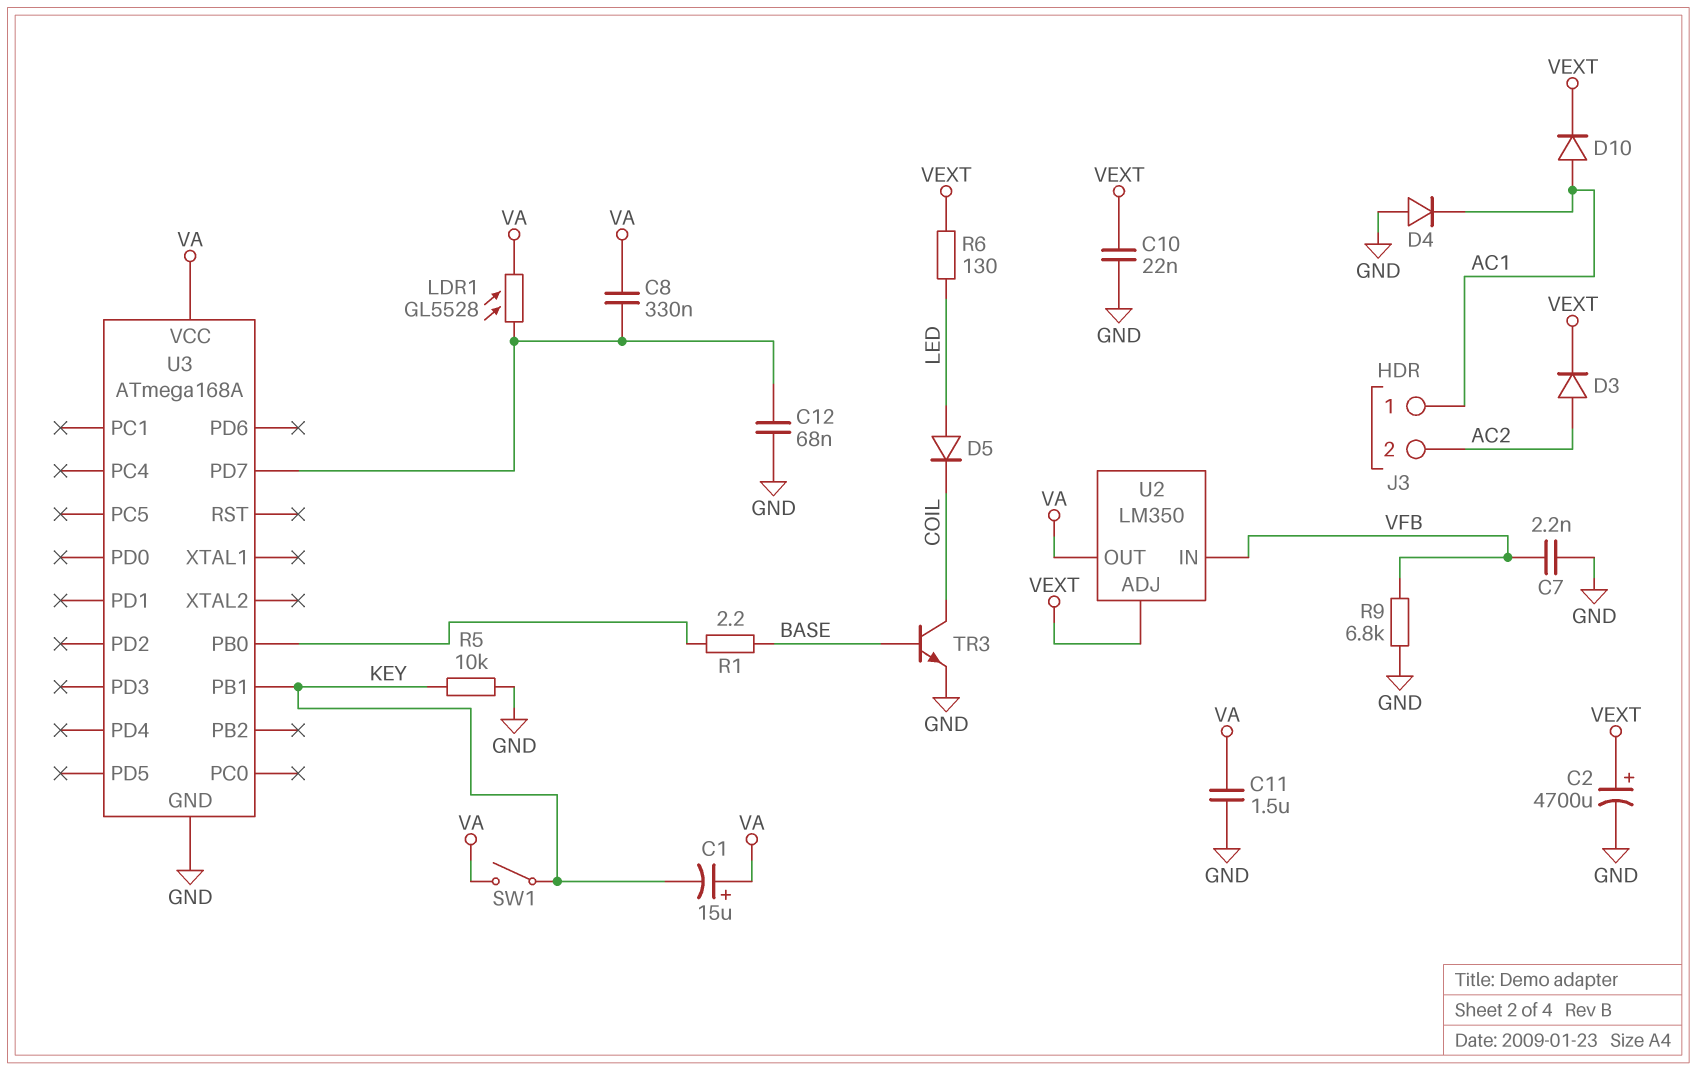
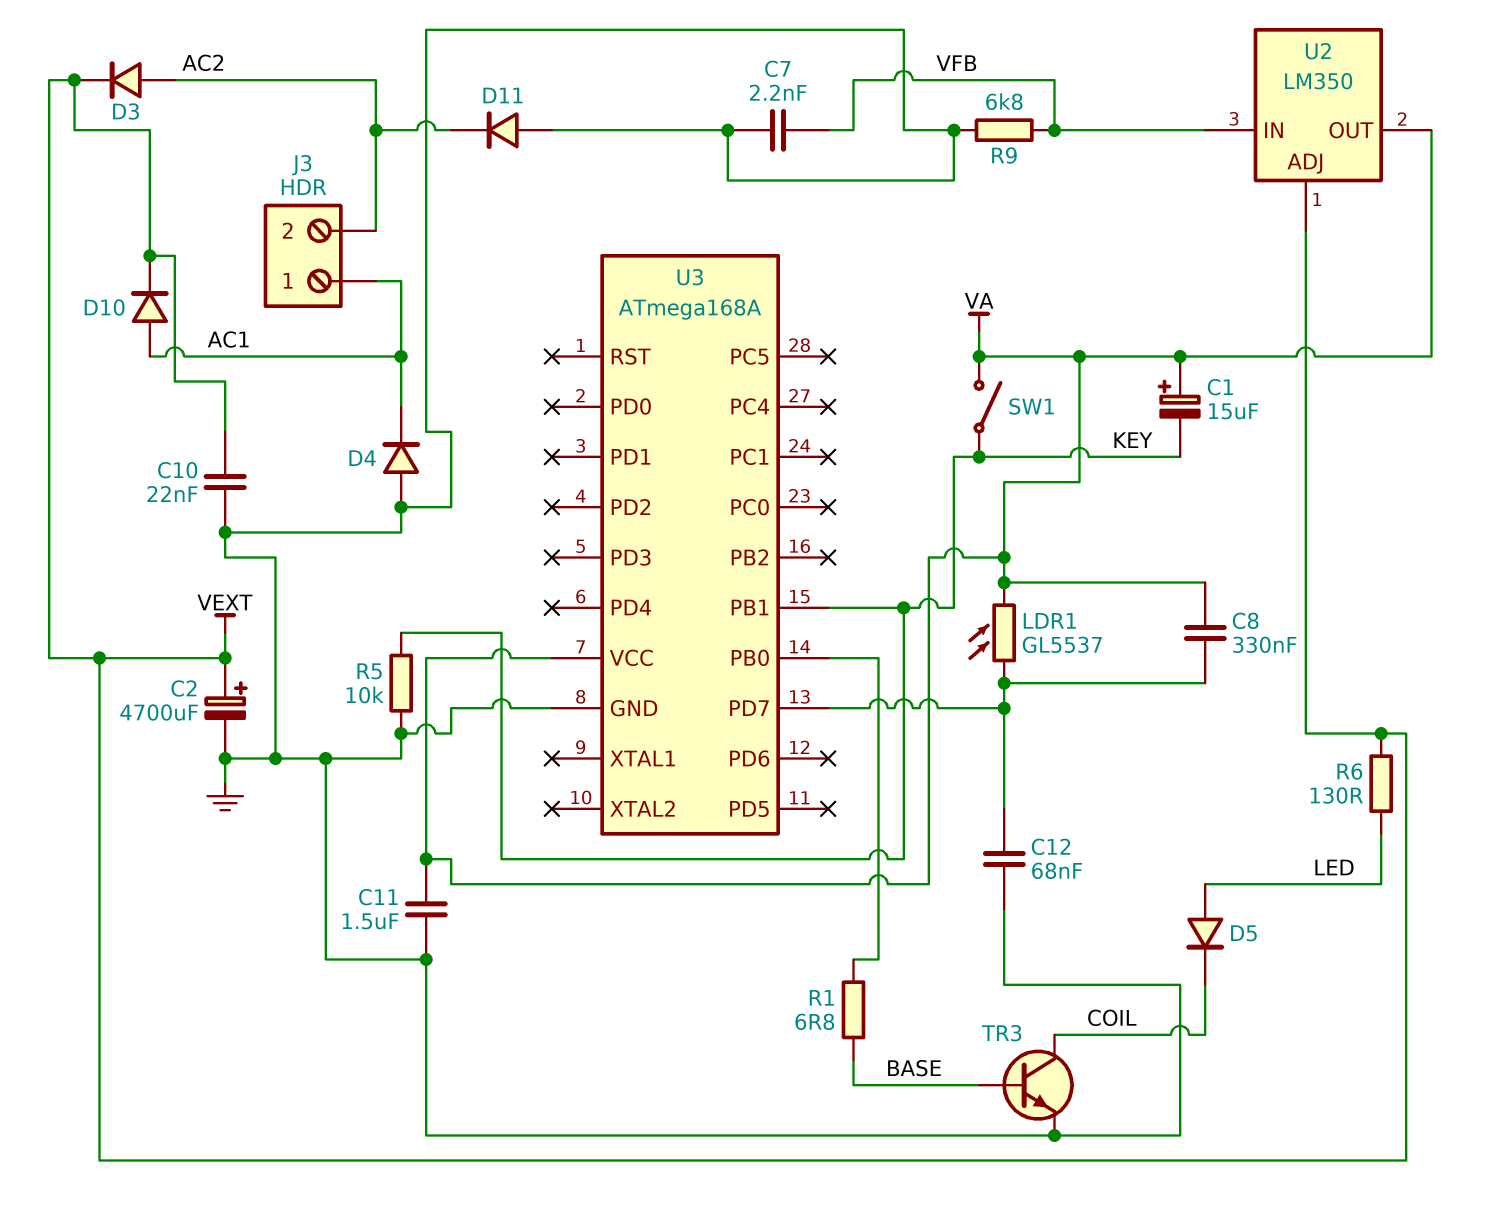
D11: none -> diode (A GND, K AC2)
LDR1: GL5528 (U3/PD7, VA) -> GL5537 (U3/PD7, VA)
R1: 2.2 (BASE, U3/PB0) -> 6.8 (BASE, U3/PB0)

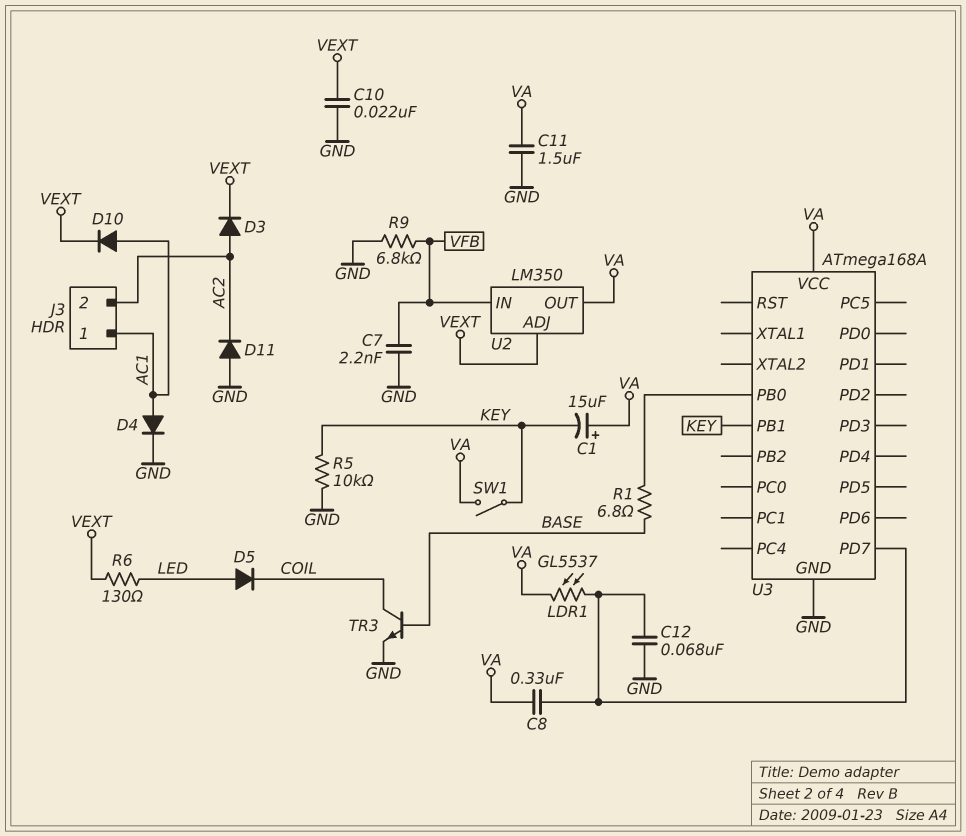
C2: 4700uF (plus VEXT, minus GND) -> none
D4: diode (A GND, K AC1) -> diode (A AC1, K GND)

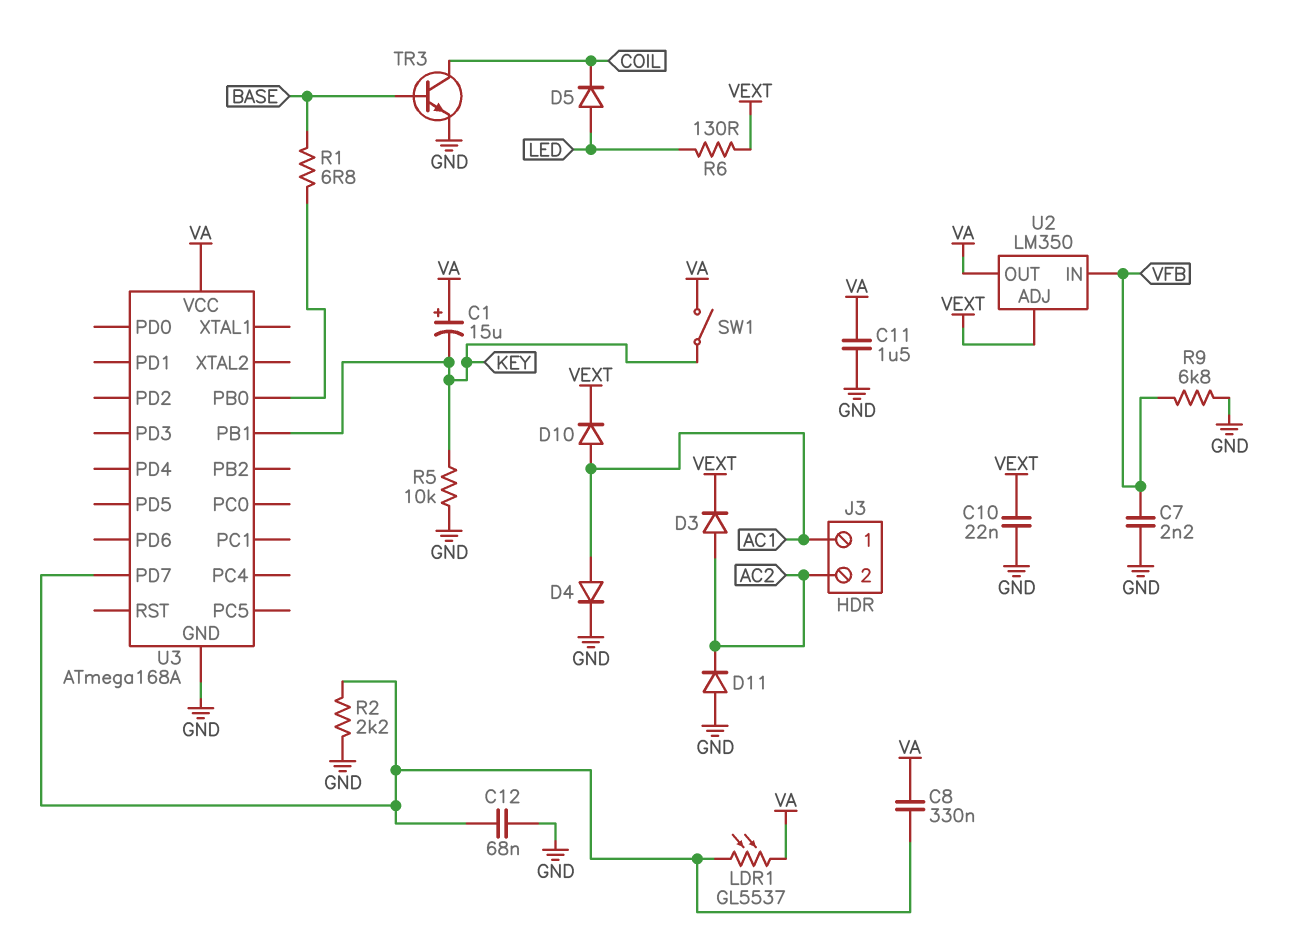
R2: none -> 2.2k (GND, U3/PD7)

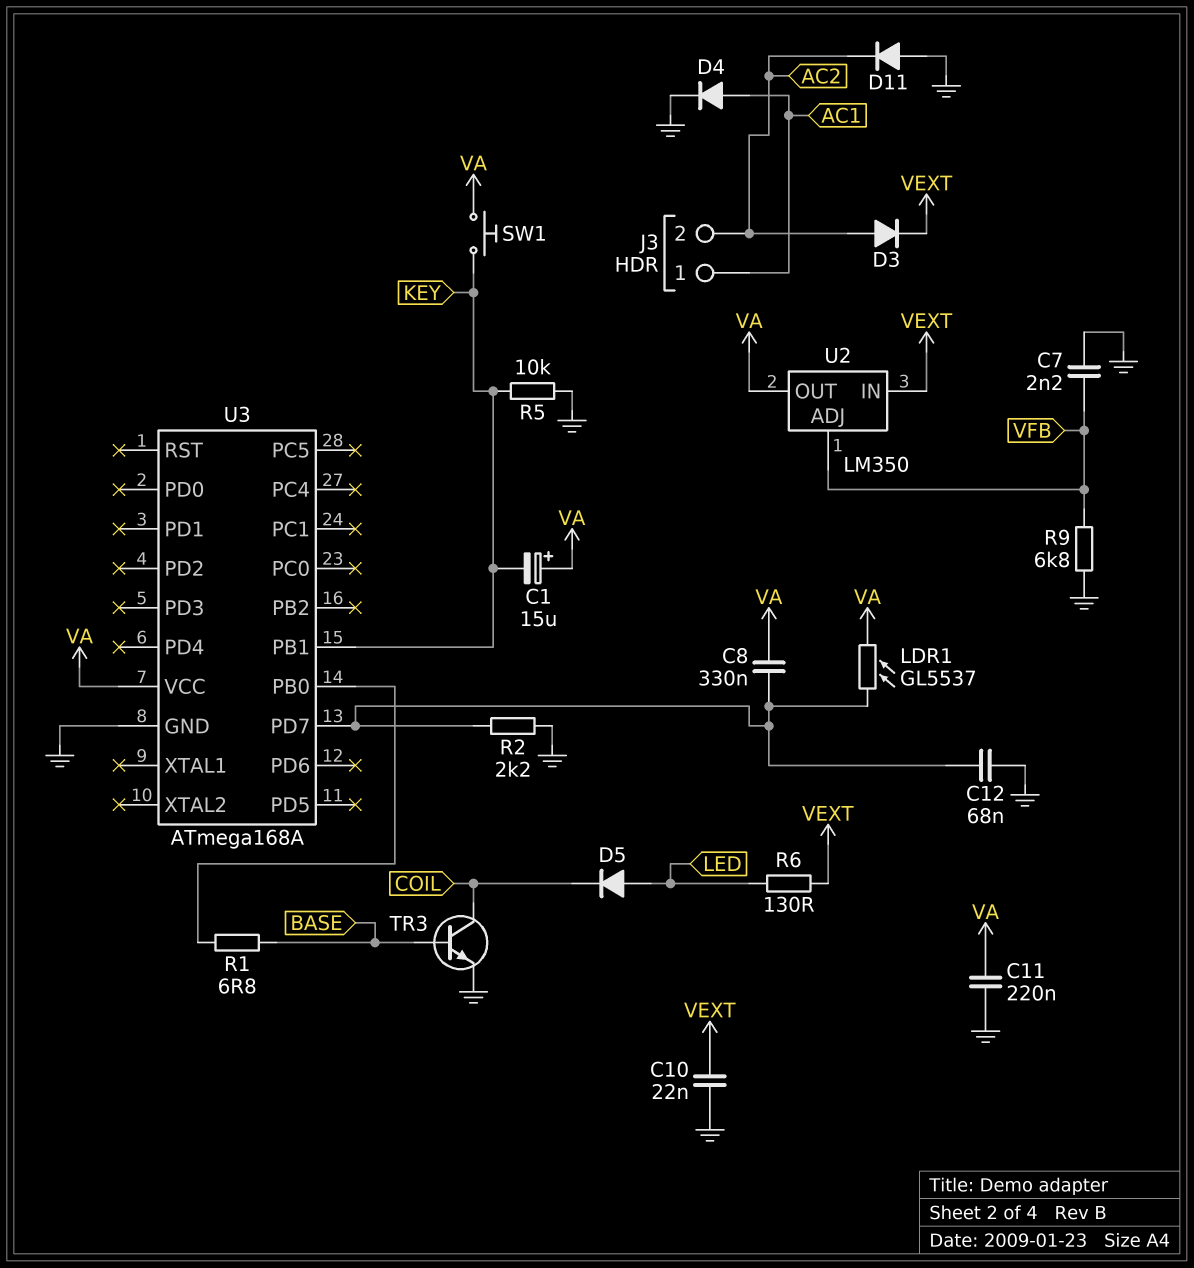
C11: 1.5uF (GND, VA) -> 220nF (GND, VA)
D10: diode (A AC1, K VEXT) -> none
SW1: switch (KEY, VA) -> button (KEY, VA)
U2 pin ADJ: VEXT -> VFB
U2 pin IN: VFB -> VEXT

